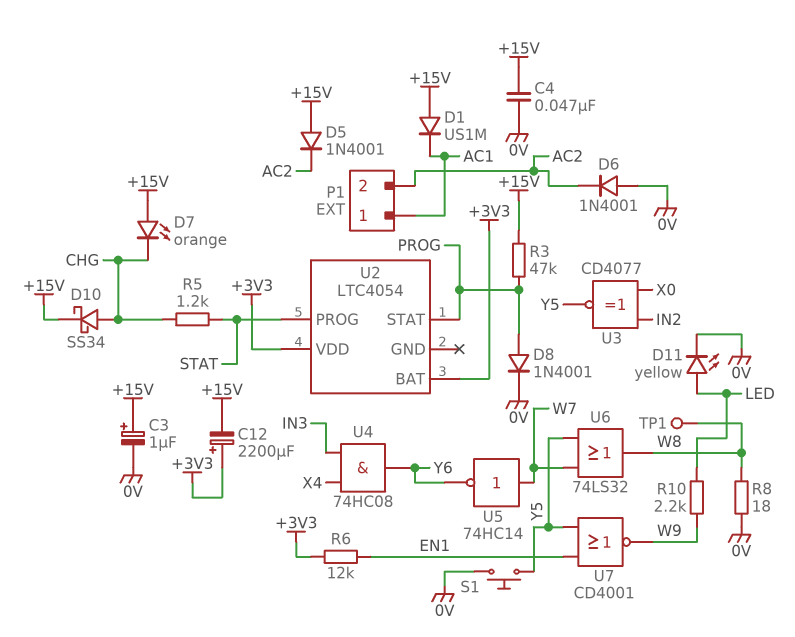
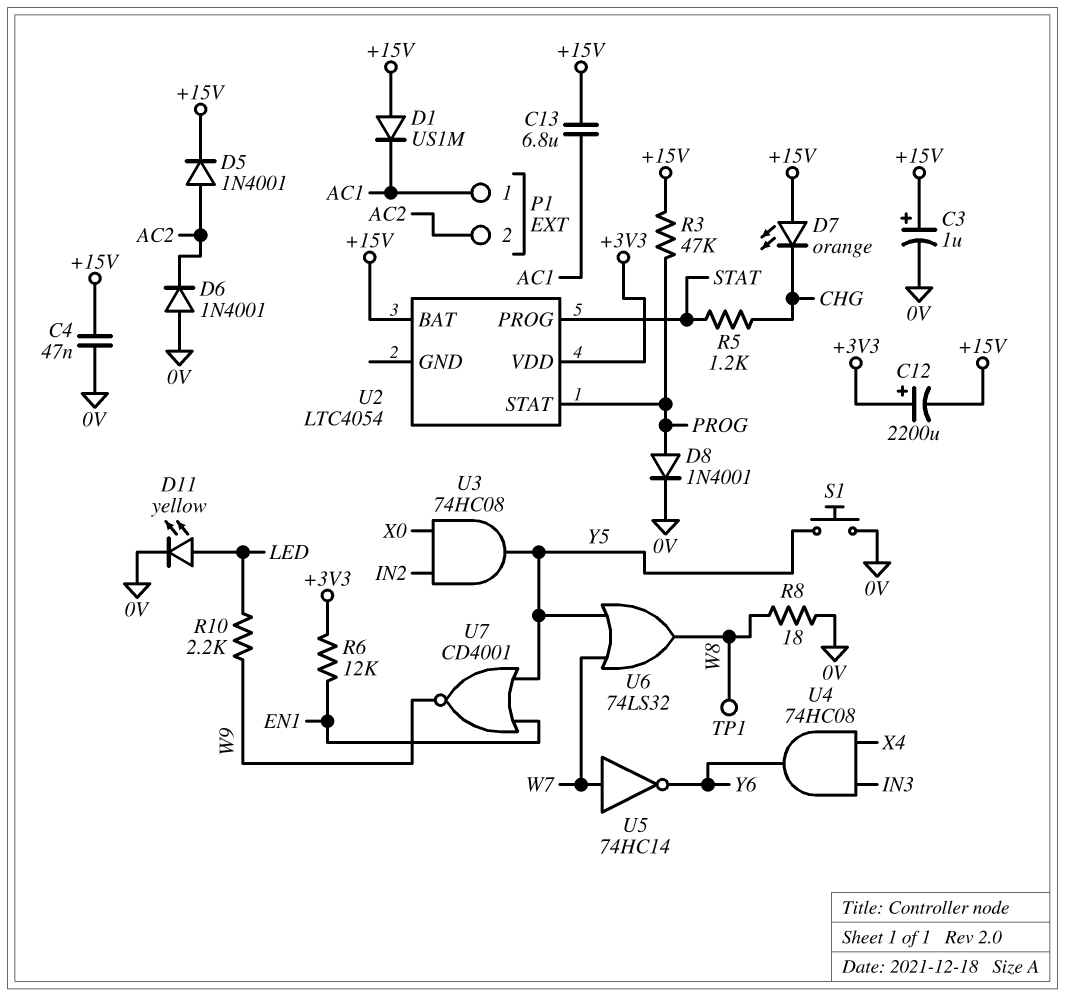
C13: none -> 6.8uF (+15V, AC1)
D5: diode 1N4001 (A +15V, K AC2) -> diode 1N4001 (A AC2, K +15V)
D10: schottky SS34 (A CHG, K +15V) -> none
U2 pin BAT: +3V3 -> +15V
U3: XNOR CD4077 (in IN2, in X0, out Y5) -> AND 74HC08 (in IN2, in X0, out Y5)

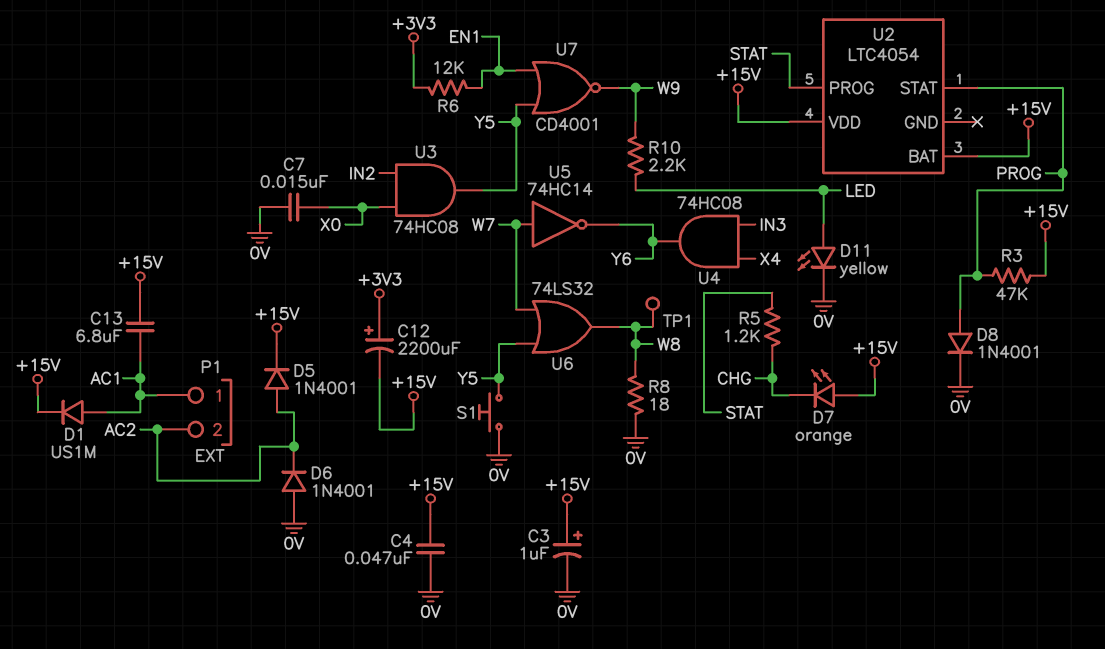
C7: none -> 15nF (0V, X0)
D1: diode US1M (A +15V, K AC1) -> diode US1M (A AC1, K +15V)
U2 pin VDD: +3V3 -> +15V

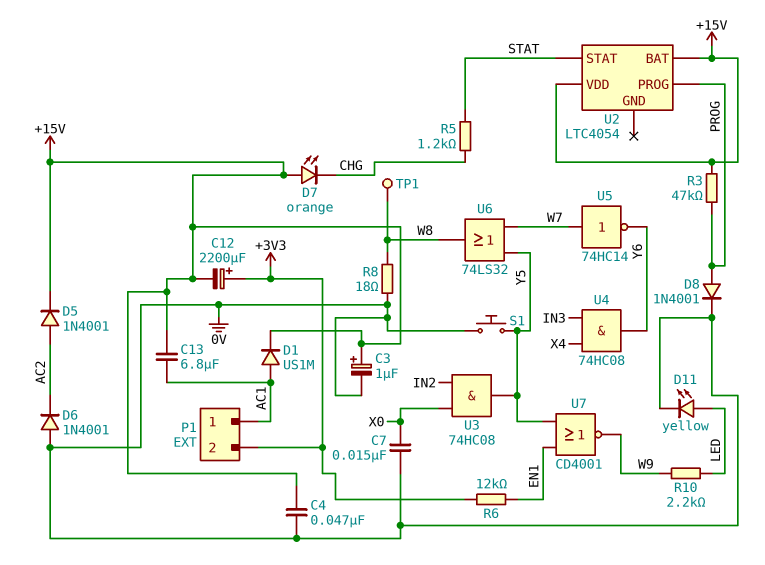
P1 pin 2: AC2 -> +3V3
U2 pin PROG: STAT -> PROG
U2 pin STAT: PROG -> STAT

